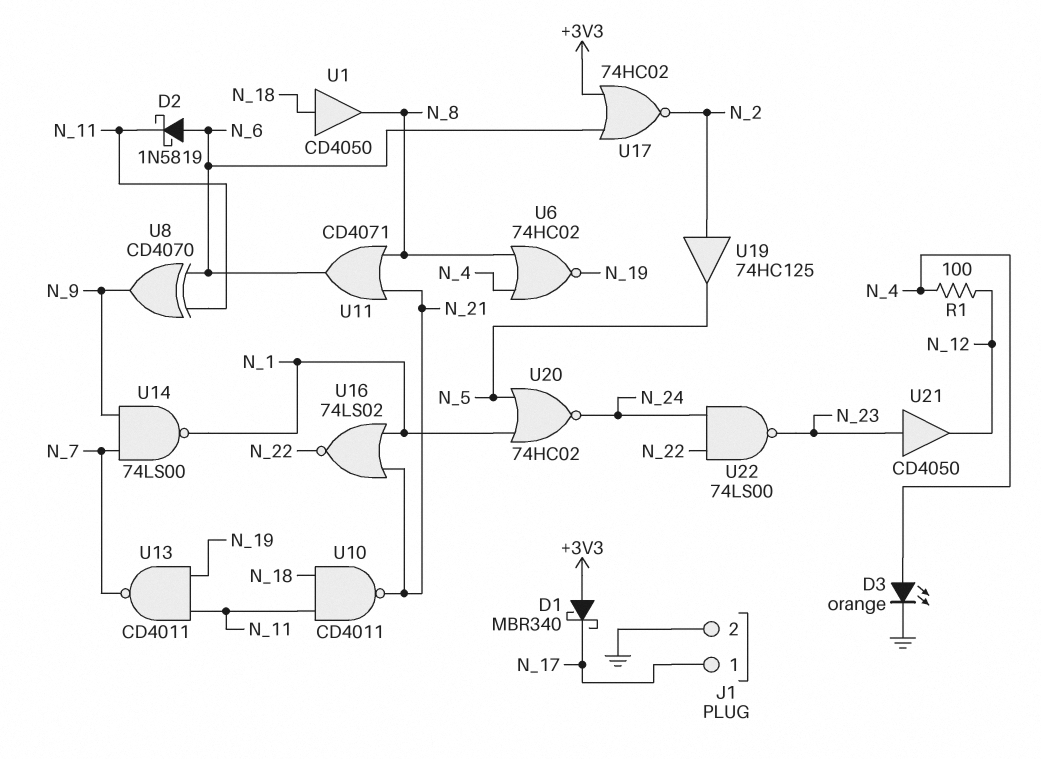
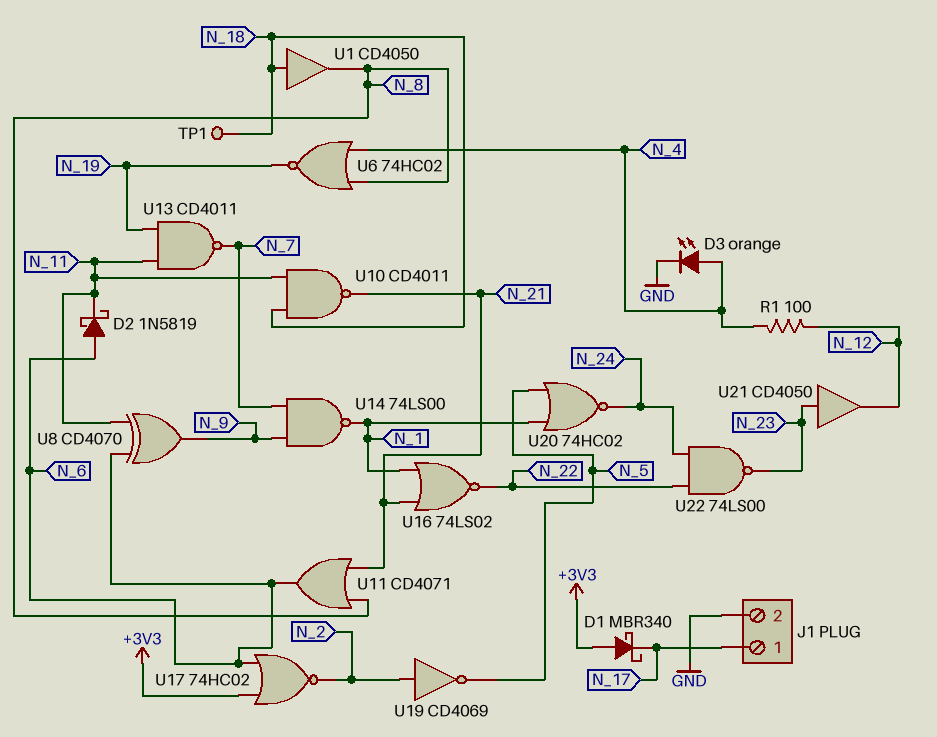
TP1: none -> test point (N_18)
U19: buffer 74HC125 (in N_2, out N_5) -> NOT CD4069 (in N_2, out N_5)

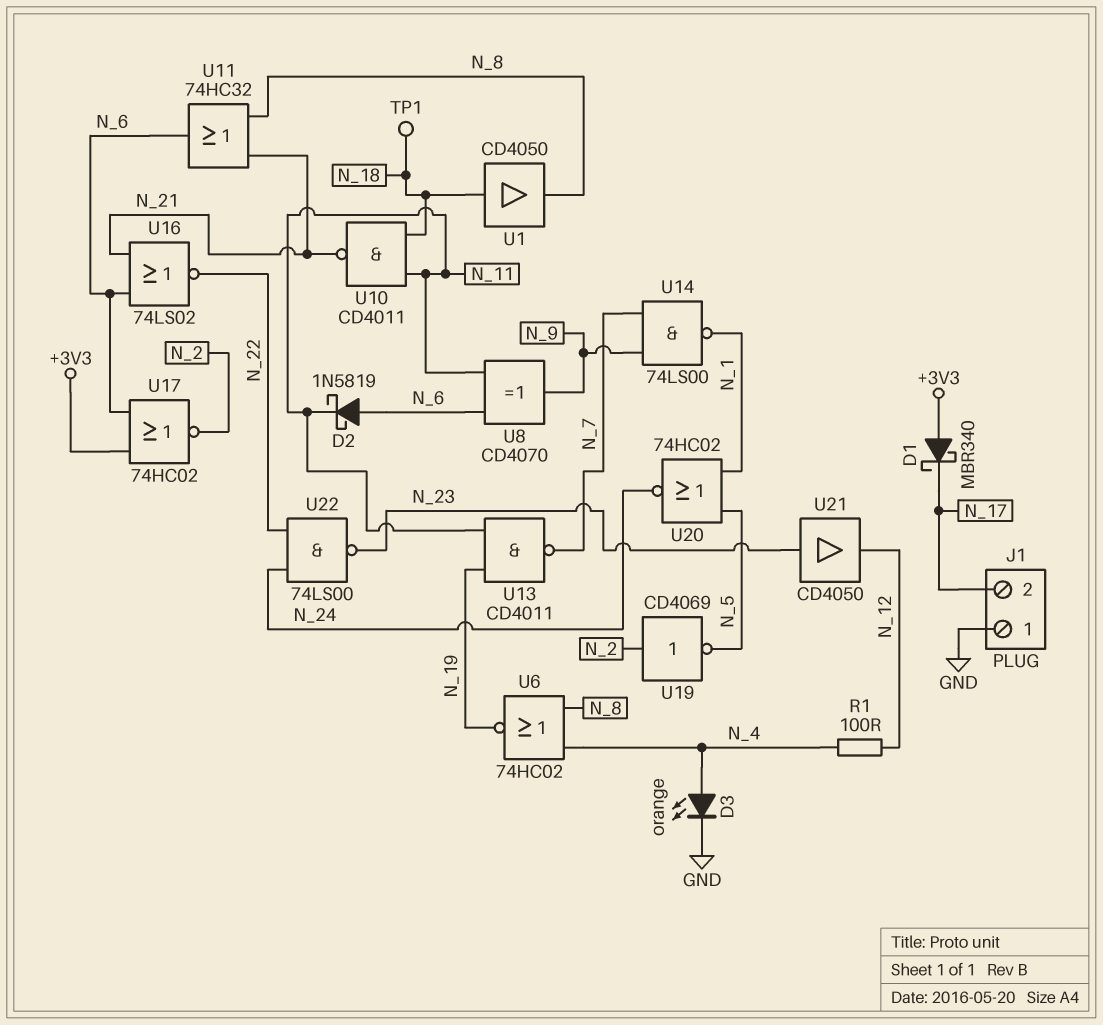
J1 pin 1: N_17 -> GND
J1 pin 2: GND -> N_17
U11: OR CD4071 (in N_8, in N_21, out N_6) -> OR 74HC32 (in N_8, in N_21, out N_6)
U16: NOR 74LS02 (in N_1, in N_21, out N_22) -> NOR 74LS02 (in N_6, in N_21, out N_22)

